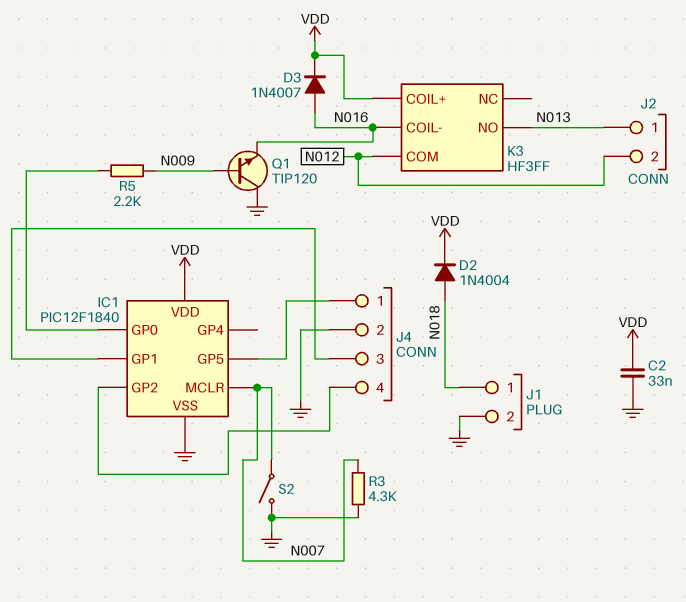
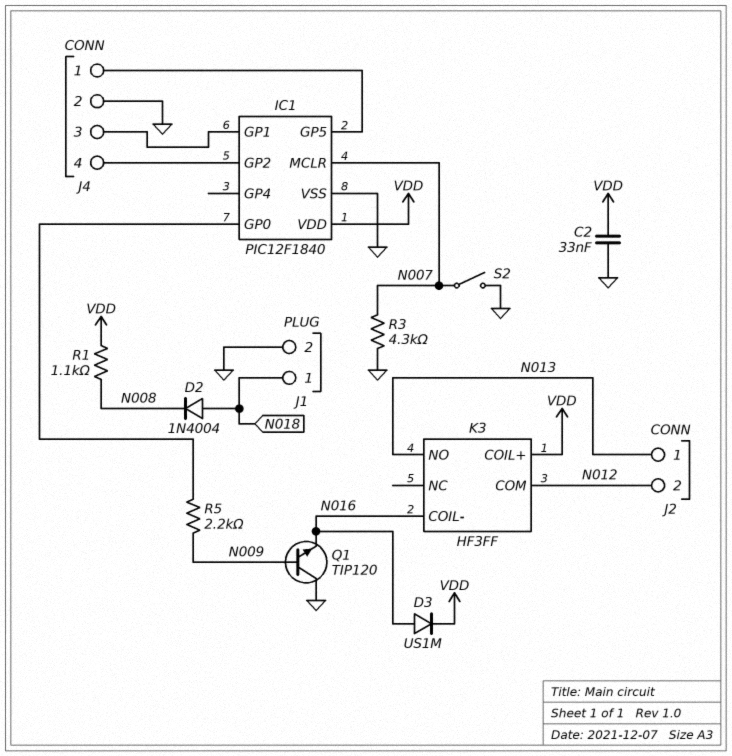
D2: diode 1N4004 (A N018, K VDD) -> diode 1N4004 (A N018, K N008)
D3: diode 1N4007 (A N016, K VDD) -> diode US1M (A N016, K VDD)
R1: none -> 1.1k (N008, VDD)

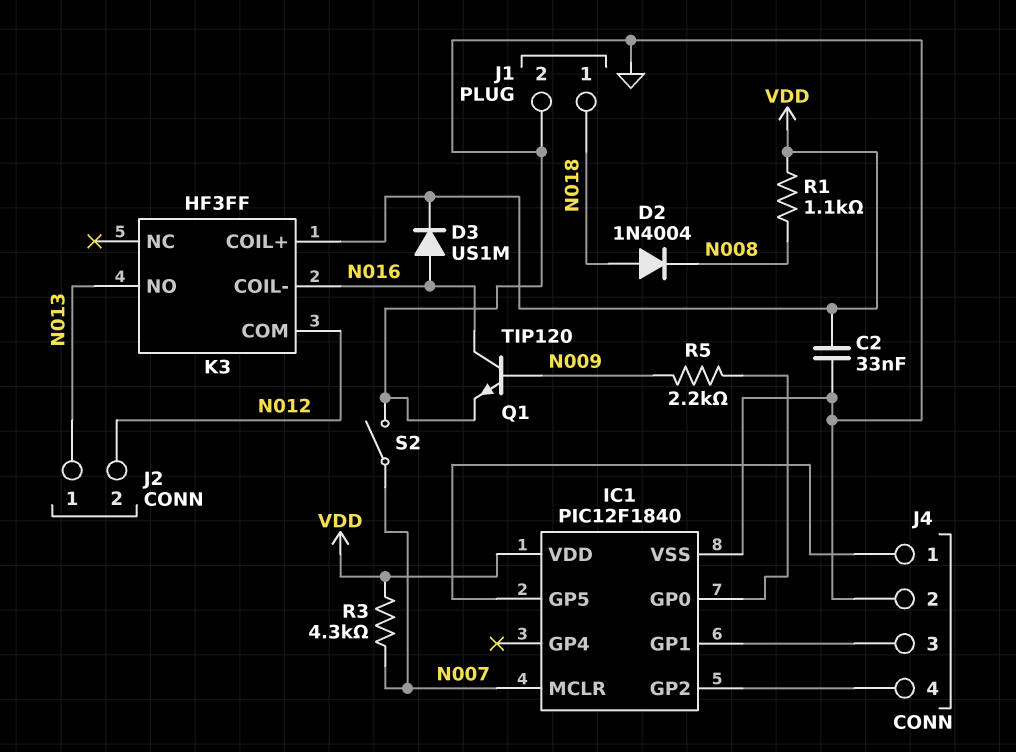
Q1: NPN TIP120 (B N009, C GND, E N016) -> NPN TIP120 (B N009, C N016, E GND)
R3: 4.3k (GND, N007) -> 4.3k (N007, VDD)

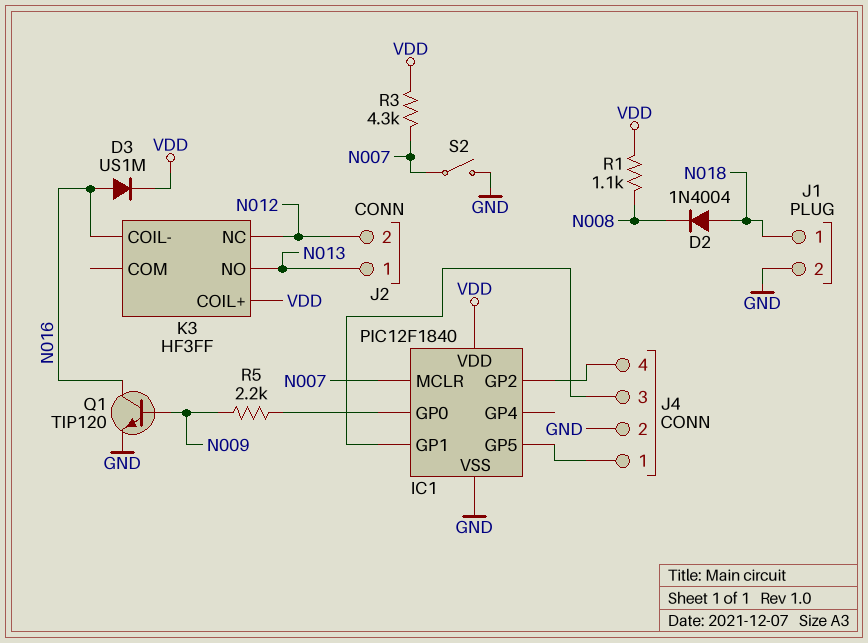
C2: 33nF (GND, VDD) -> none
K3 pin COM: N012 -> none
K3 pin NC: none -> N012

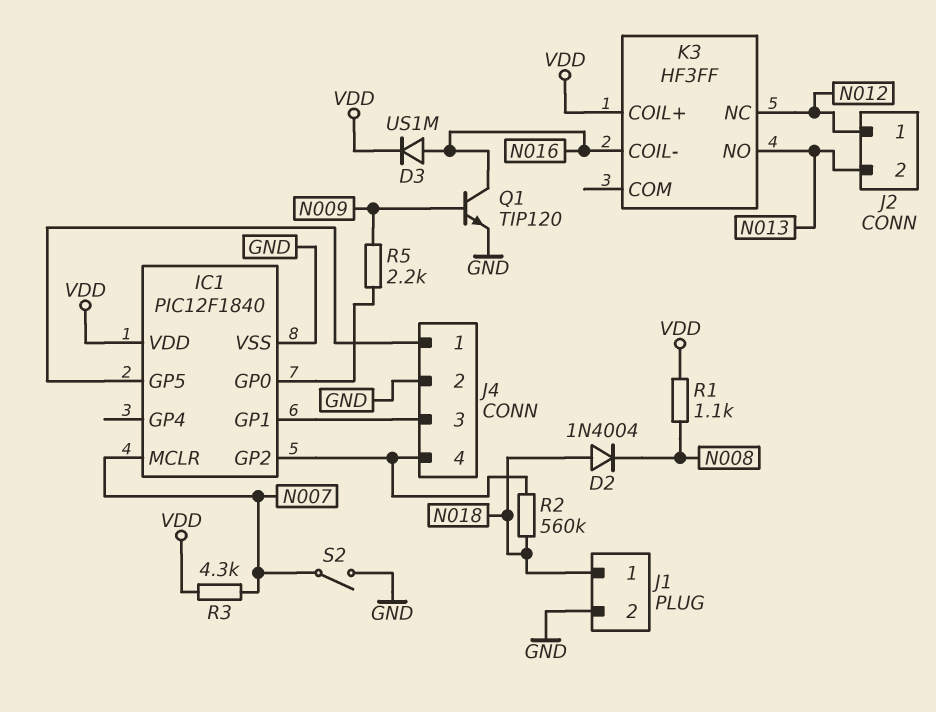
J2 pin 1: N013 -> N012
J2 pin 2: N012 -> N013
R2: none -> 560k (IC1/GP2, N018)

